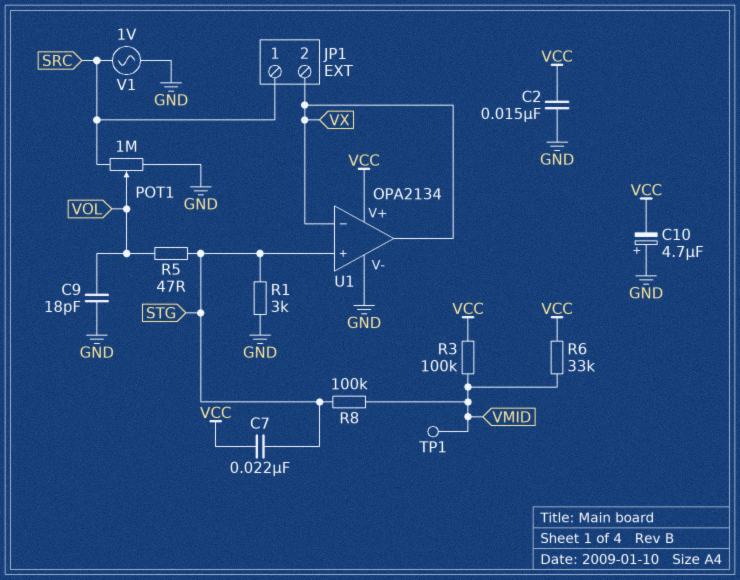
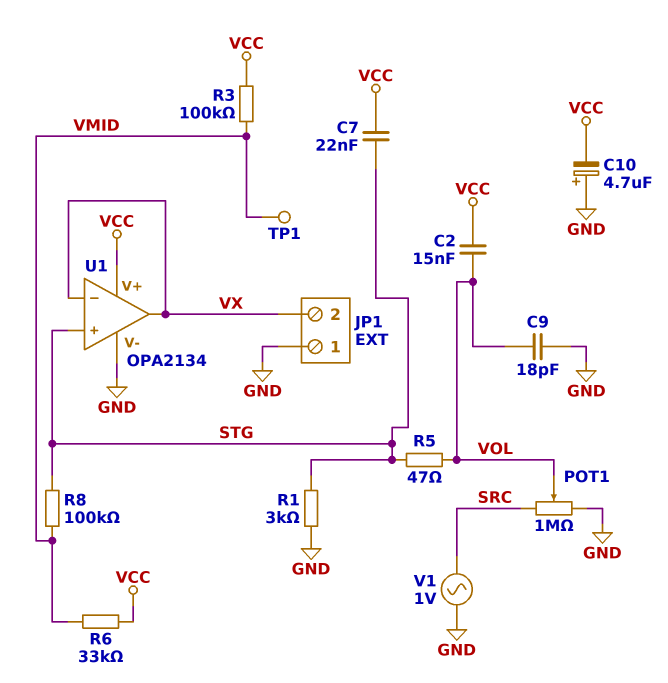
C2: 15nF (GND, VCC) -> 15nF (VCC, VOL)
JP1 pin 1: SRC -> GND

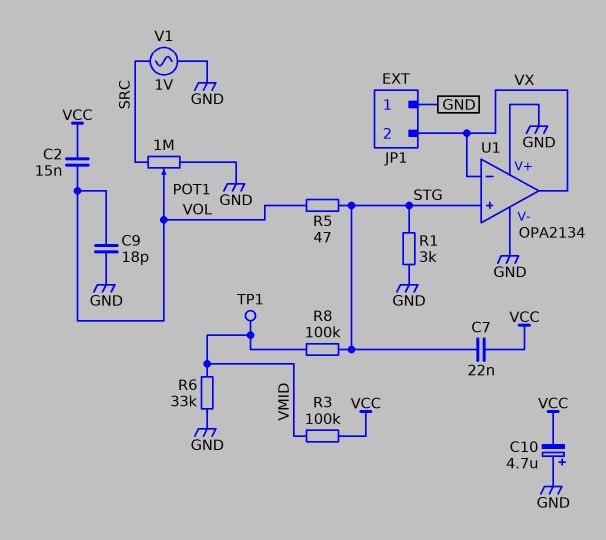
R6: 33k (VCC, VMID) -> 33k (GND, VMID)
U1 pin V+: VCC -> GND

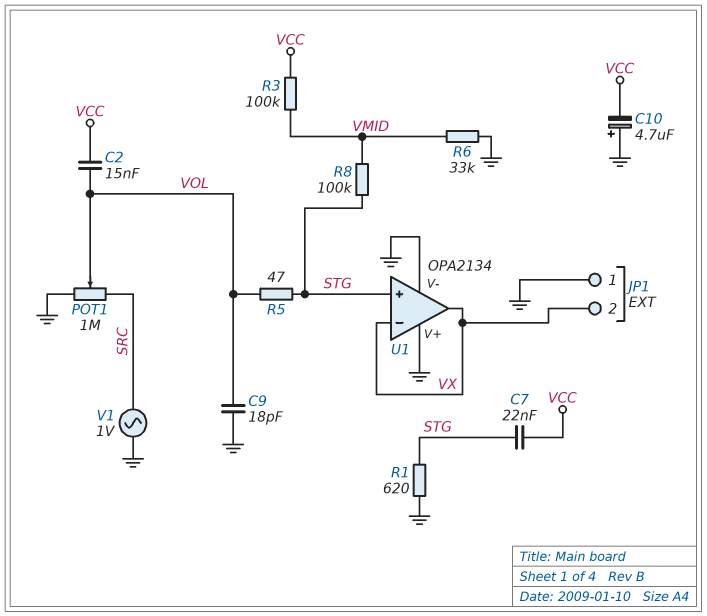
R1: 3k (GND, STG) -> 620 (GND, STG)
TP1: test point (VMID) -> none

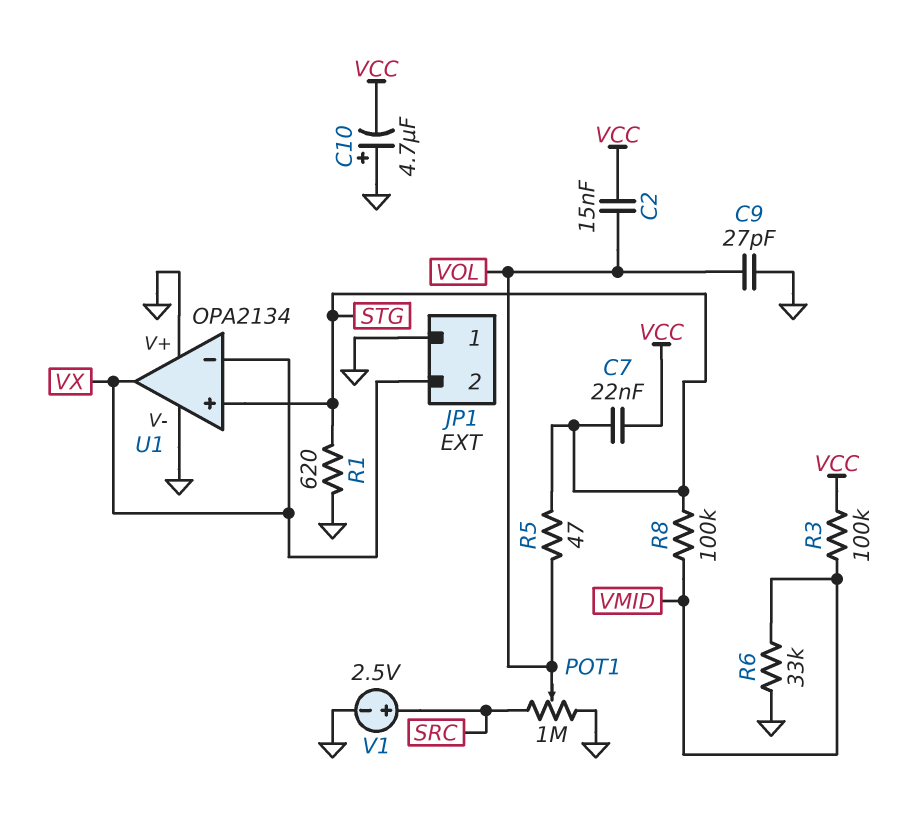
C9: 18pF (GND, VOL) -> 27pF (GND, VOL)
V1: AC 1V (GND, SRC) -> 2.5V (plus SRC, minus GND)

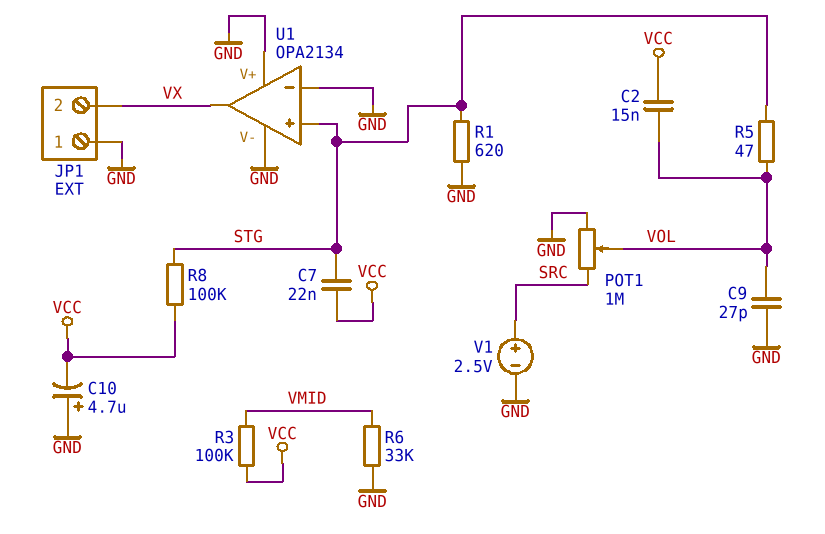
R8: 100k (STG, VMID) -> 100k (STG, VCC)
U1 pin in-: VX -> GND

